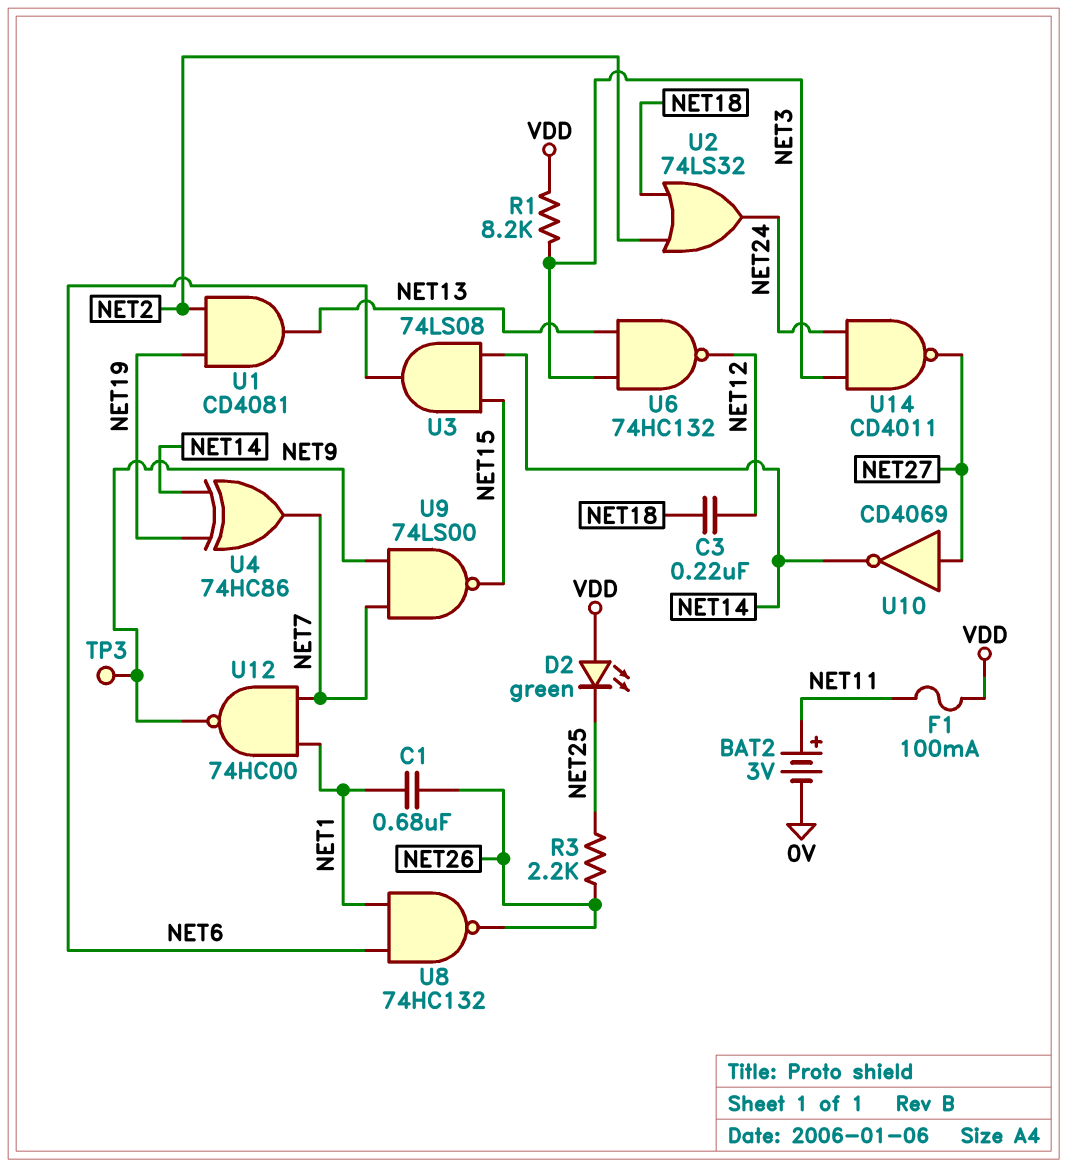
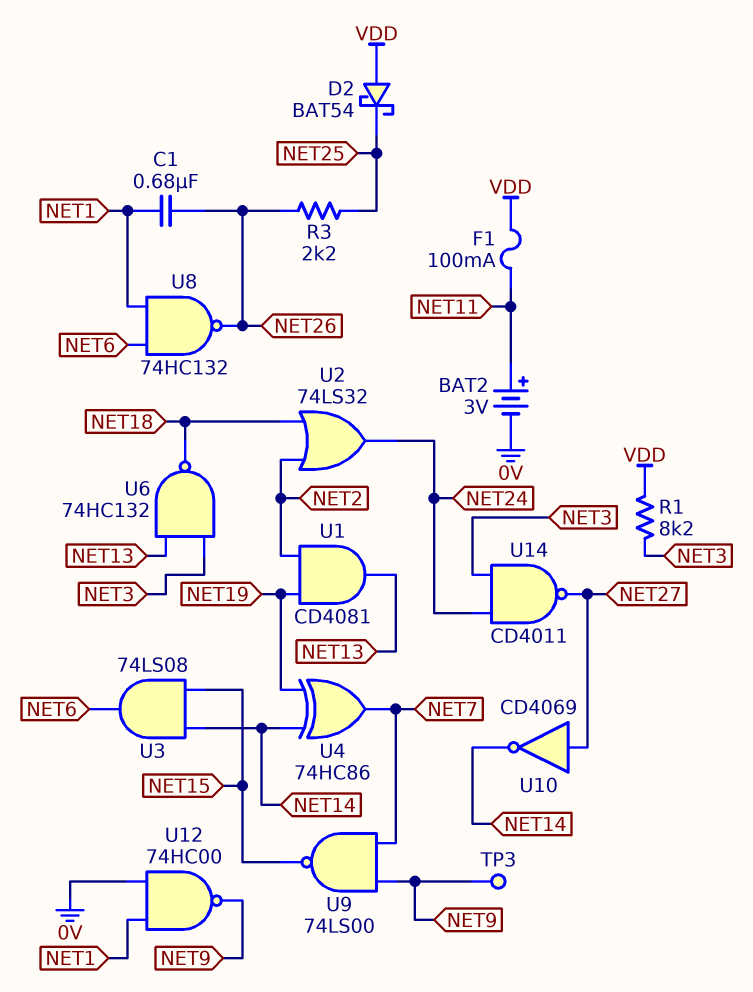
C3: 220nF (NET12, NET18) -> none
D2: LED green (A VDD, K NET25) -> schottky BAT54 (A VDD, K NET25)
U6: NAND 74HC132 (in NET3, in NET13, out NET12) -> NAND 74HC132 (in NET3, in NET13, out NET18)
U12: NAND 74HC00 (in NET1, in NET7, out NET9) -> NAND 74HC00 (in 0V, in NET1, out NET9)

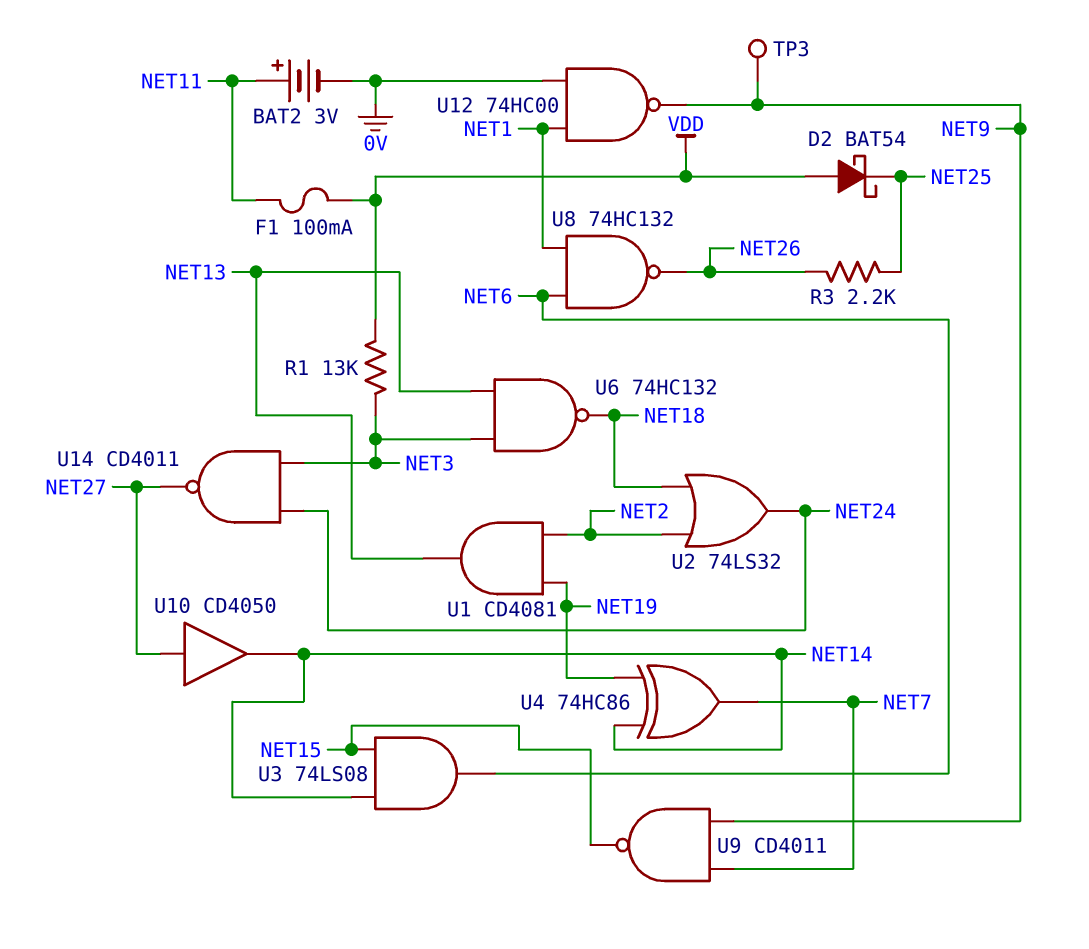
C1: 680nF (NET1, NET26) -> none
R1: 8.2k (NET3, VDD) -> 13k (NET3, VDD)
U9: NAND 74LS00 (in NET7, in NET9, out NET15) -> NAND CD4011 (in NET7, in NET9, out NET15)
U10: NOT CD4069 (in NET27, out NET14) -> buffer CD4050 (in NET27, out NET14)

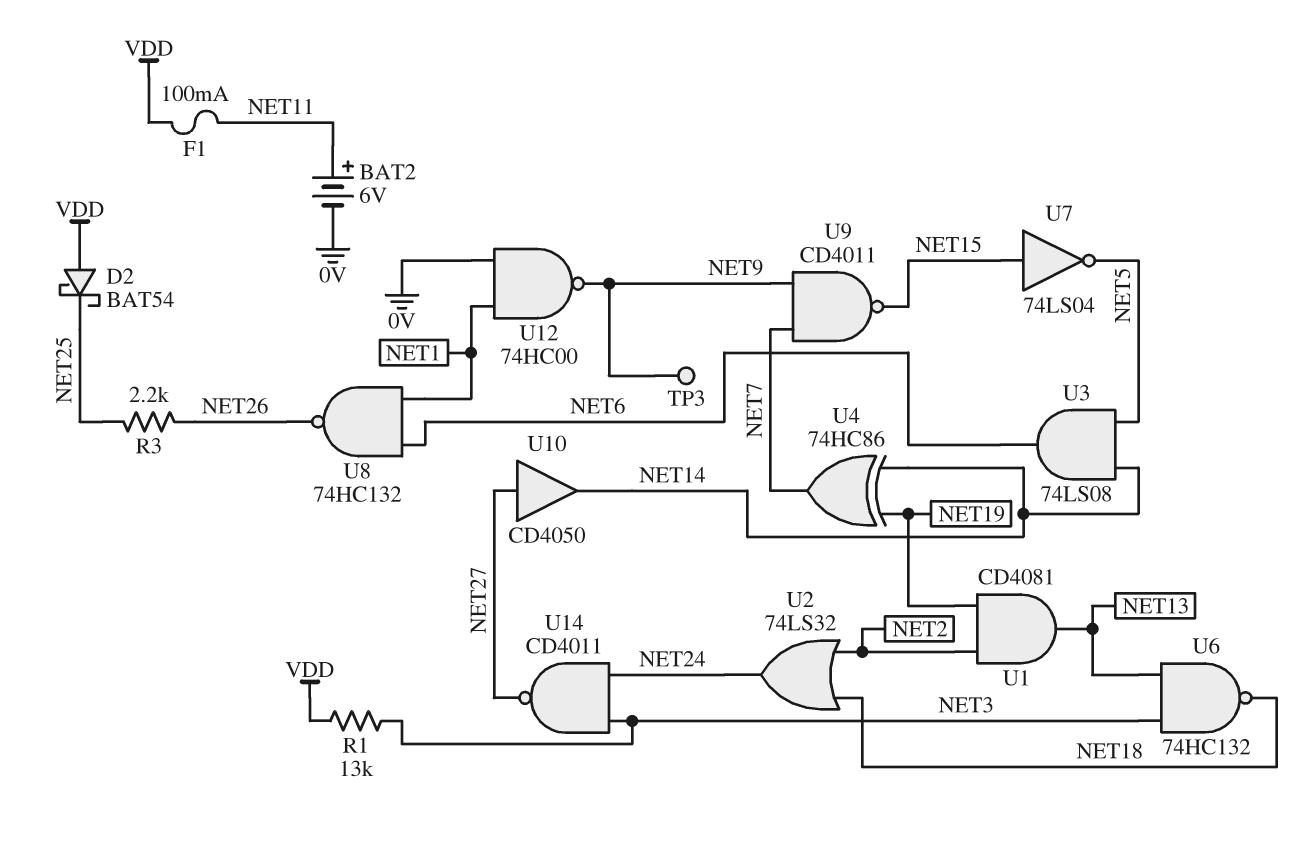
BAT2: 3V (plus NET11, minus 0V) -> 6V (plus NET11, minus 0V)
U3: AND 74LS08 (in NET14, in NET15, out NET6) -> AND 74LS08 (in NET5, in NET14, out NET6)
U7: none -> NOT 74LS04 (in NET15, out NET5)

